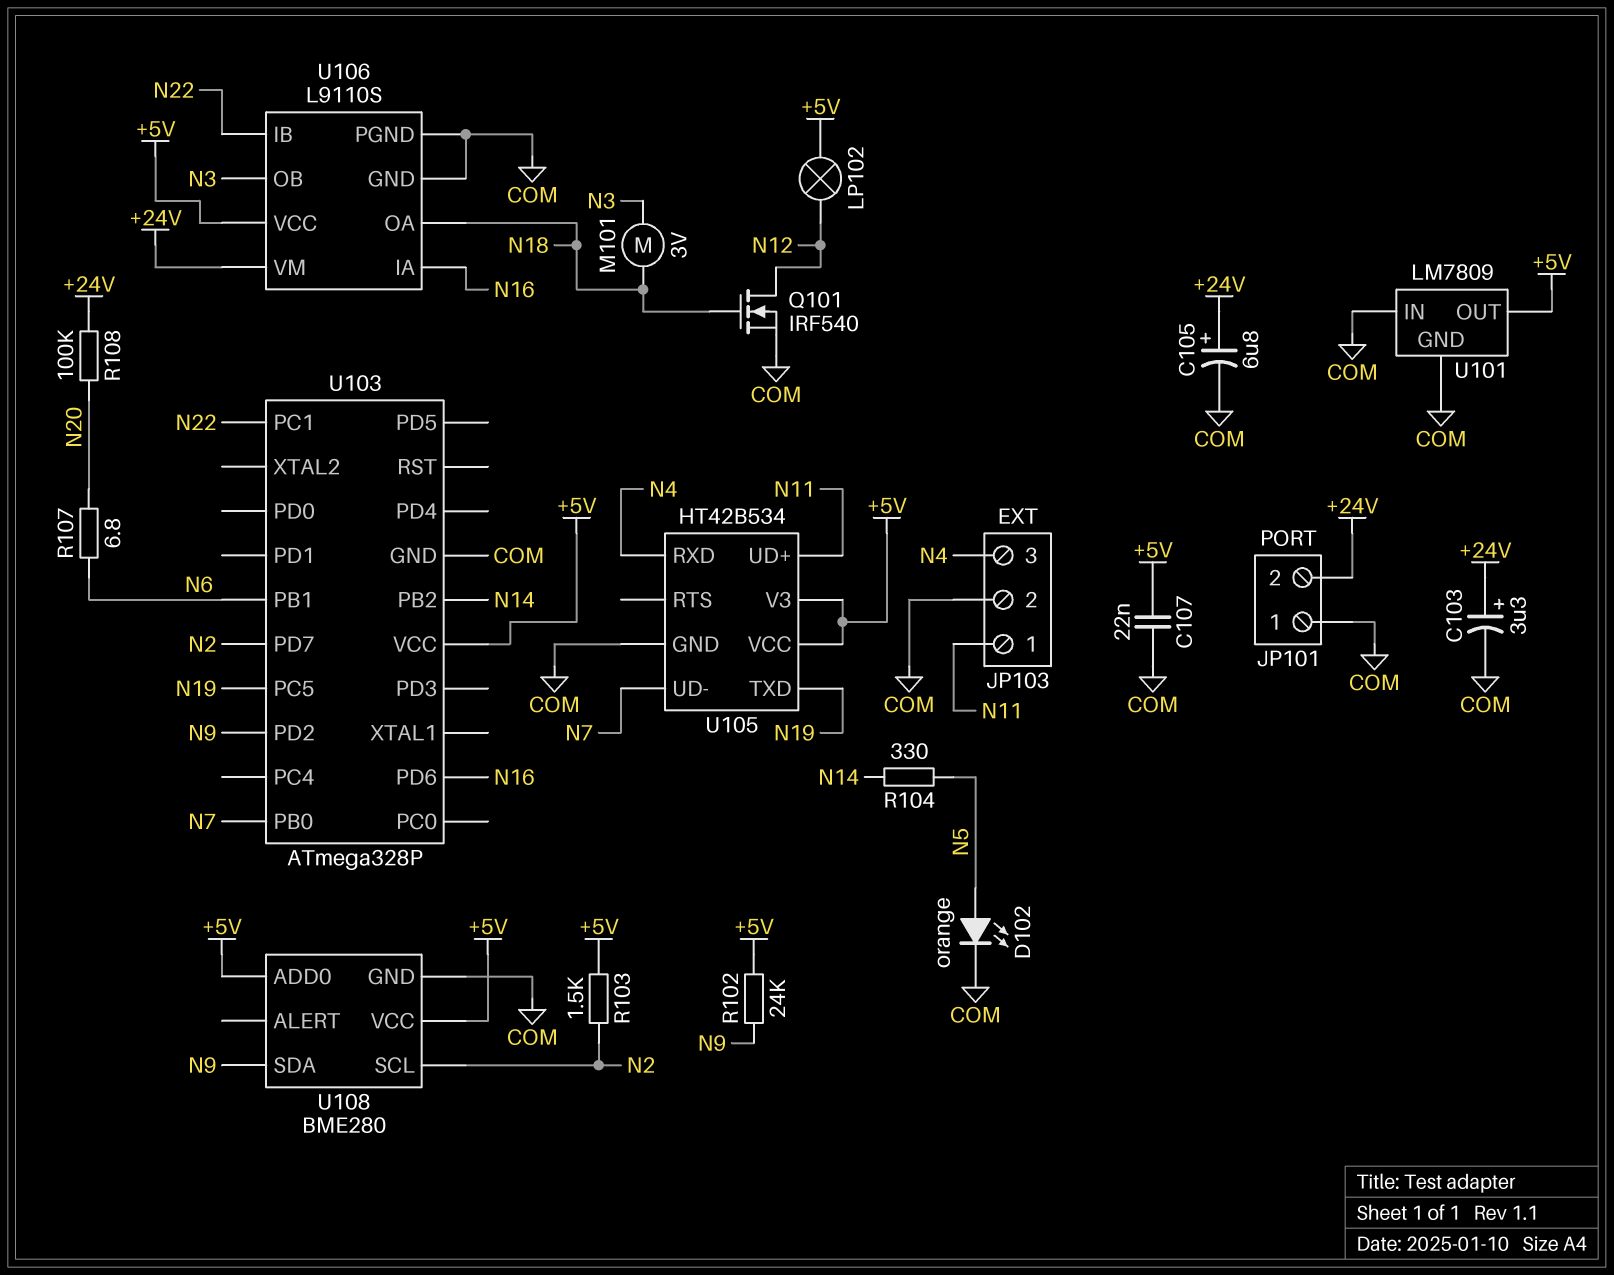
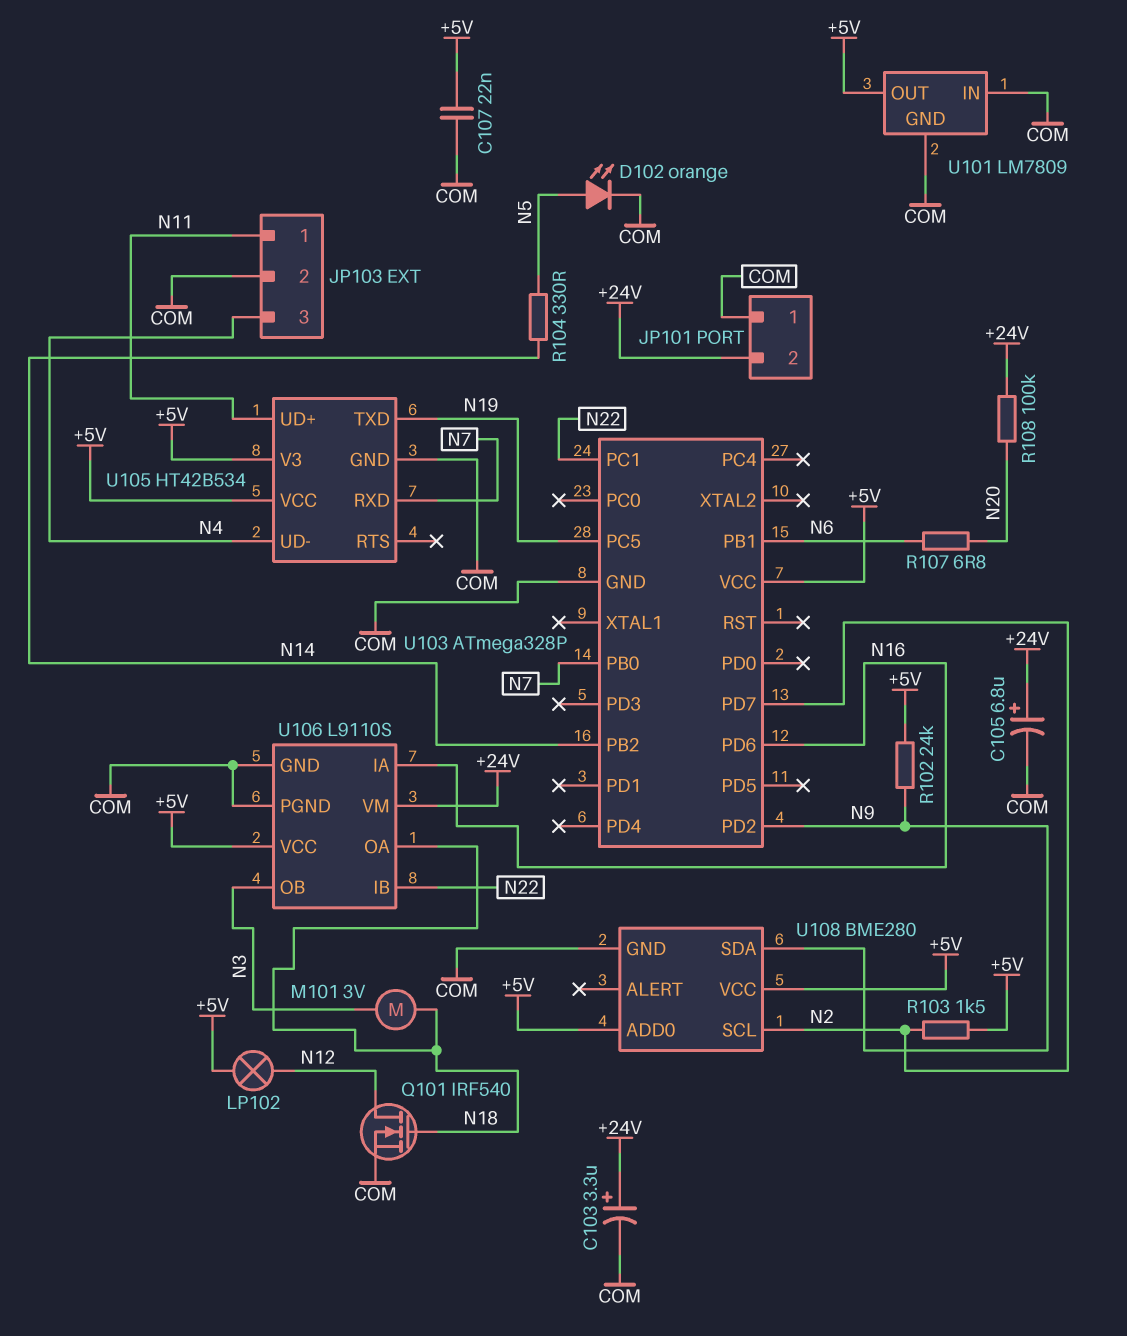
U105 pin RXD: N4 -> N7
U105 pin UD-: N7 -> N4

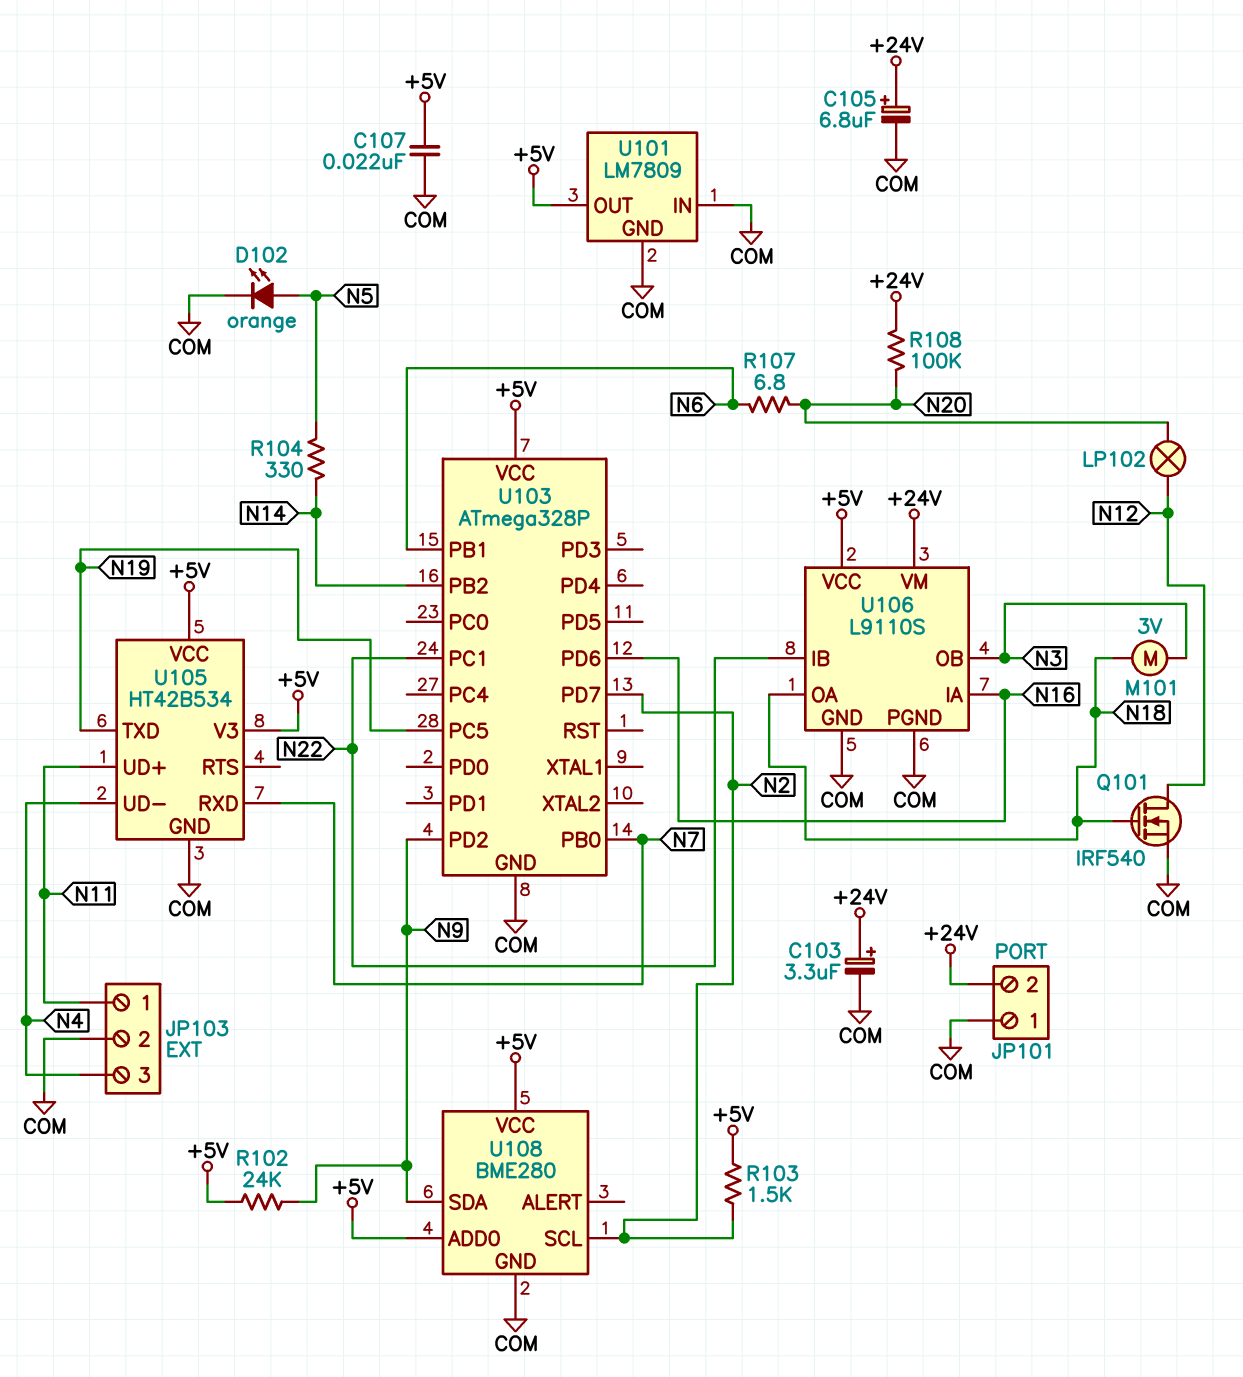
LP102: lamp (+5V, N12) -> lamp (N12, N20)

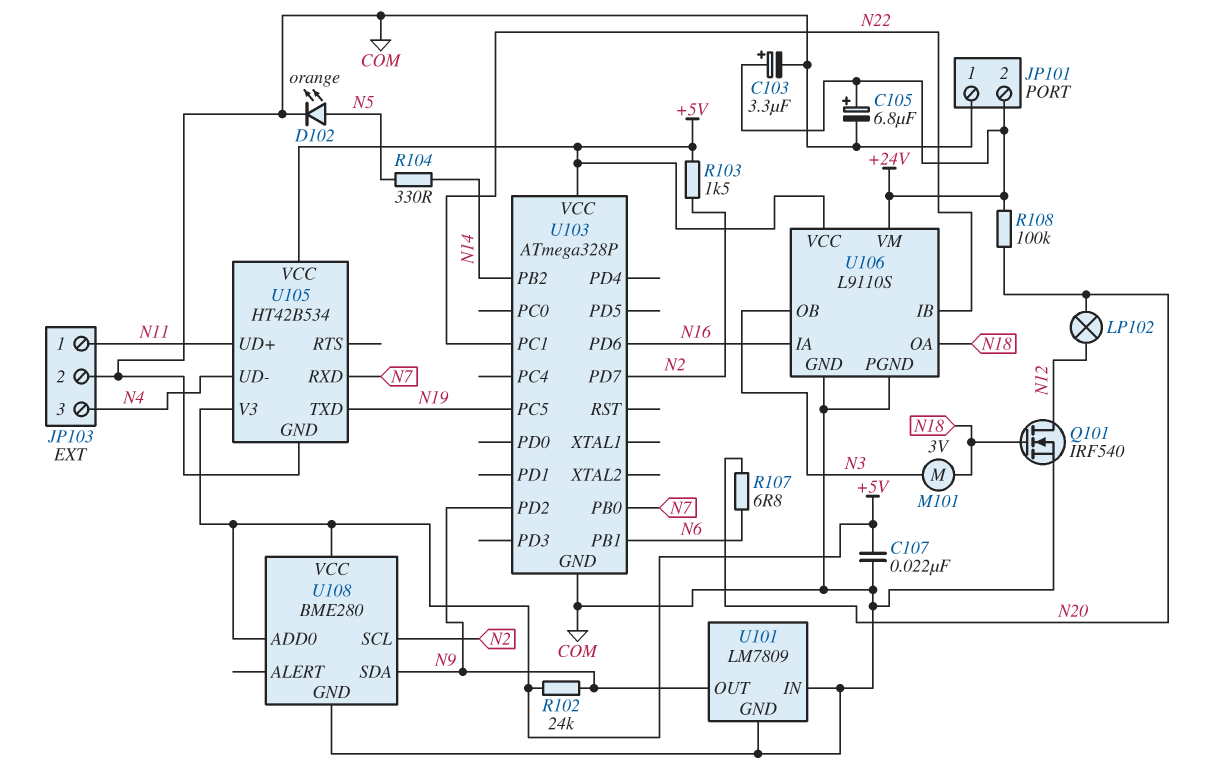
U101 pin OUT: +5V -> N9

